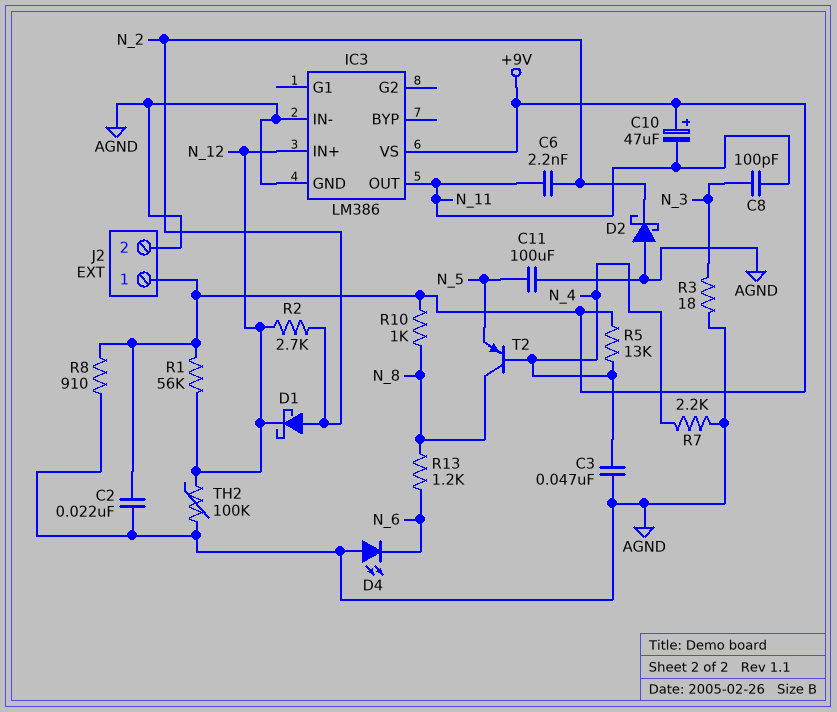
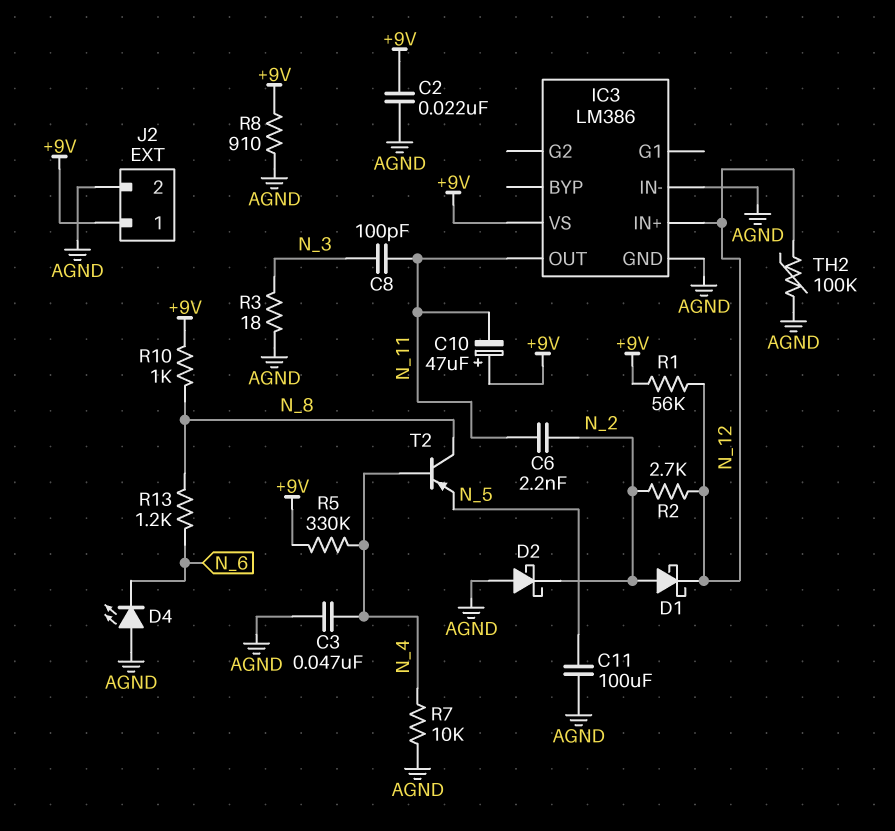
R5: 13k (+9V, N_4) -> 330k (+9V, N_4)
R7: 2.2k (AGND, N_4) -> 10k (AGND, N_4)

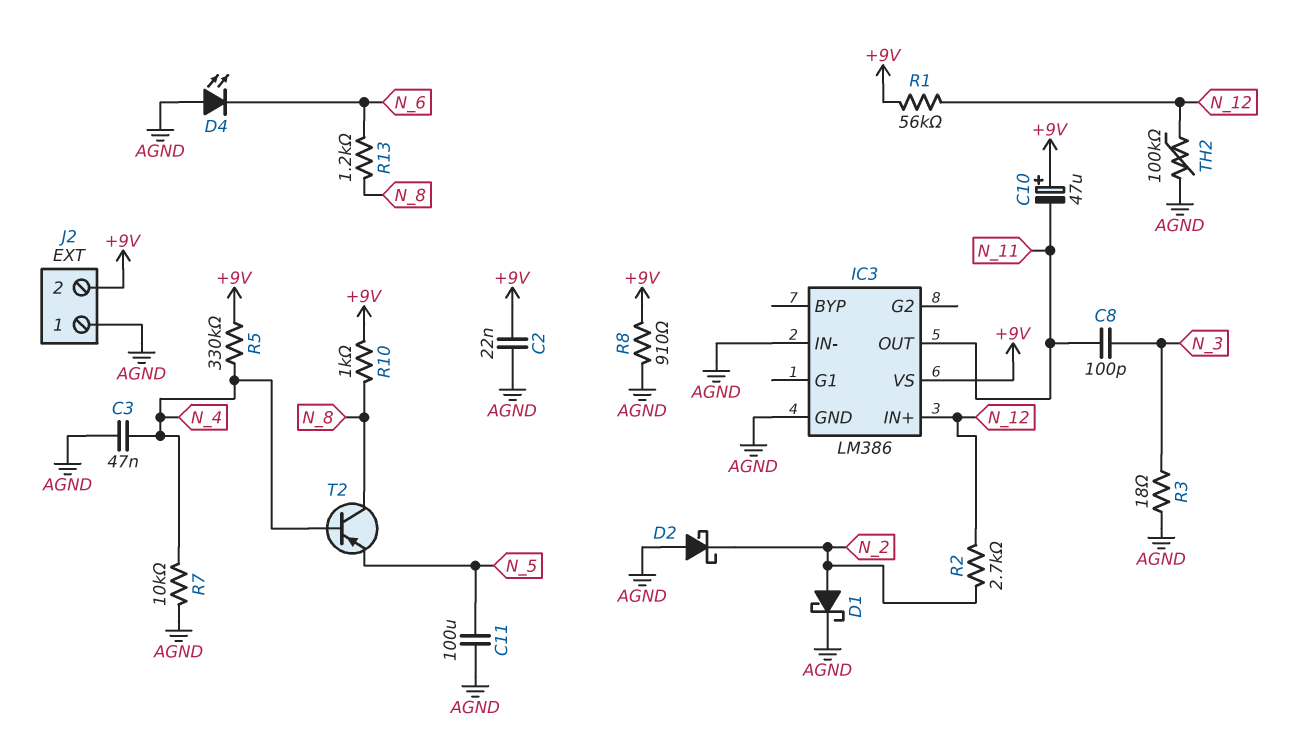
C6: 2.2nF (N_2, N_11) -> none
D1: schottky (A N_2, K N_12) -> schottky (A N_2, K AGND)
J2 pin 1: +9V -> AGND
J2 pin 2: AGND -> +9V

